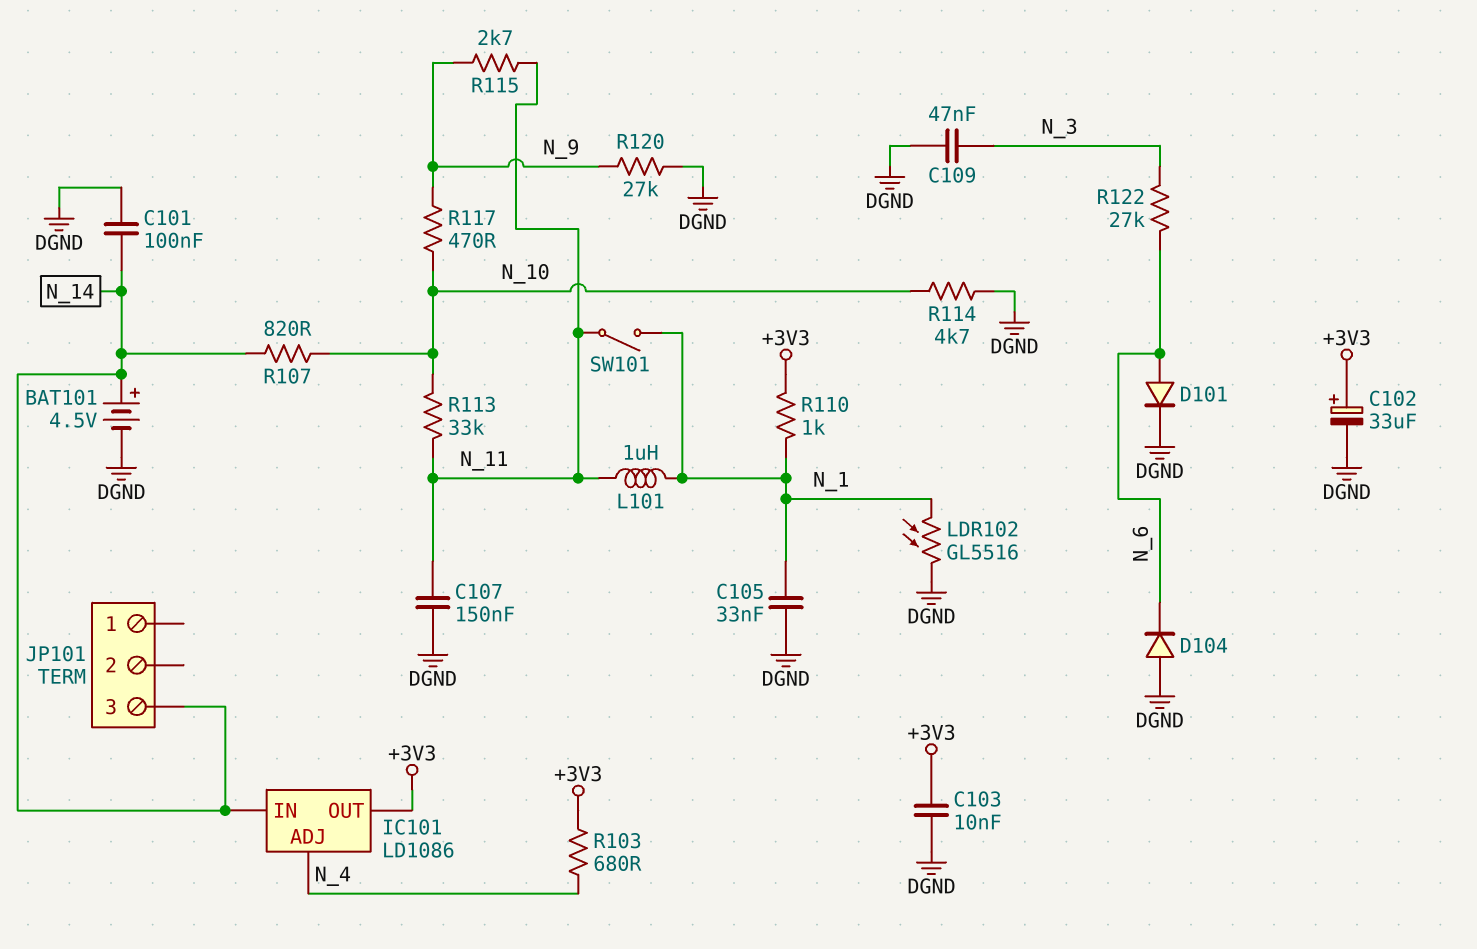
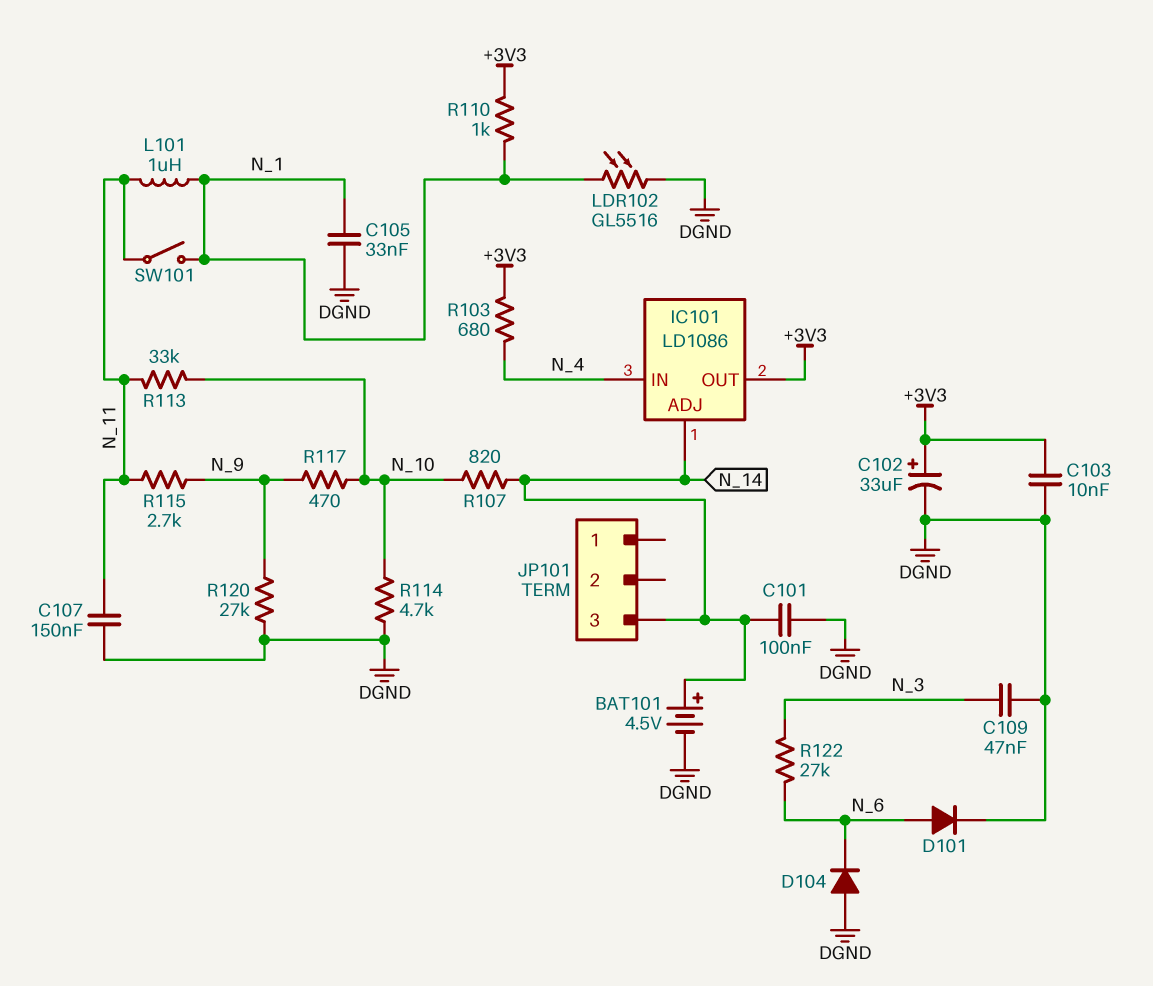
IC101 pin ADJ: N_4 -> N_14
IC101 pin IN: N_14 -> N_4

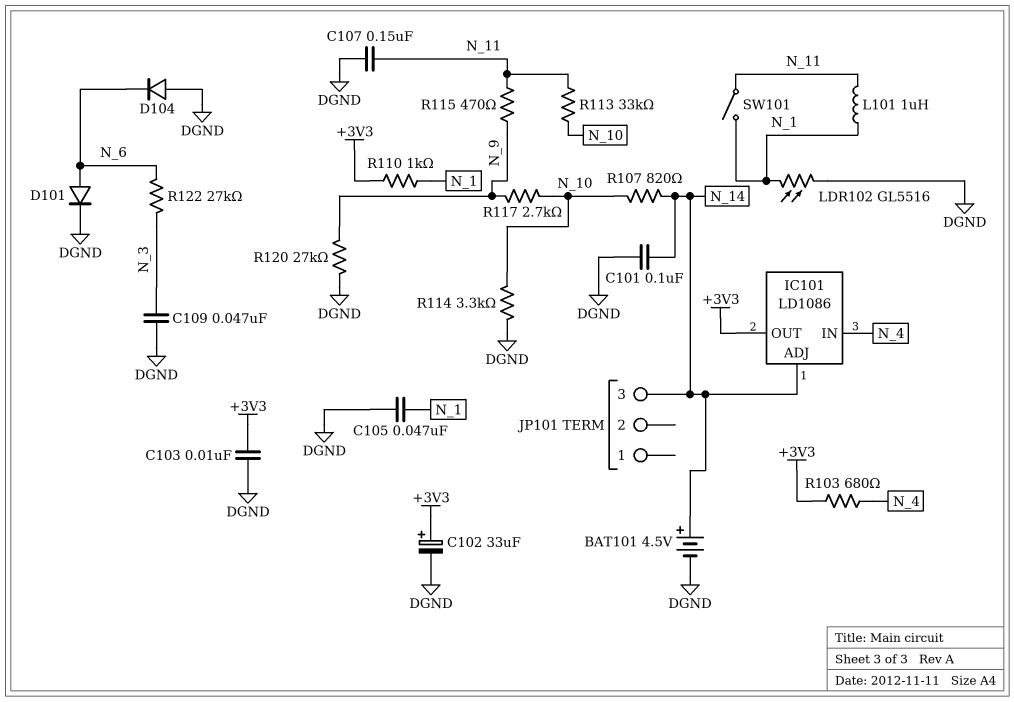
C105: 33nF (DGND, N_1) -> 47nF (DGND, N_1)
R114: 4.7k (DGND, N_10) -> 3.3k (DGND, N_10)
R115: 2.7k (N_9, N_11) -> 470 (N_9, N_11)
R117: 470 (N_9, N_10) -> 2.7k (N_9, N_10)

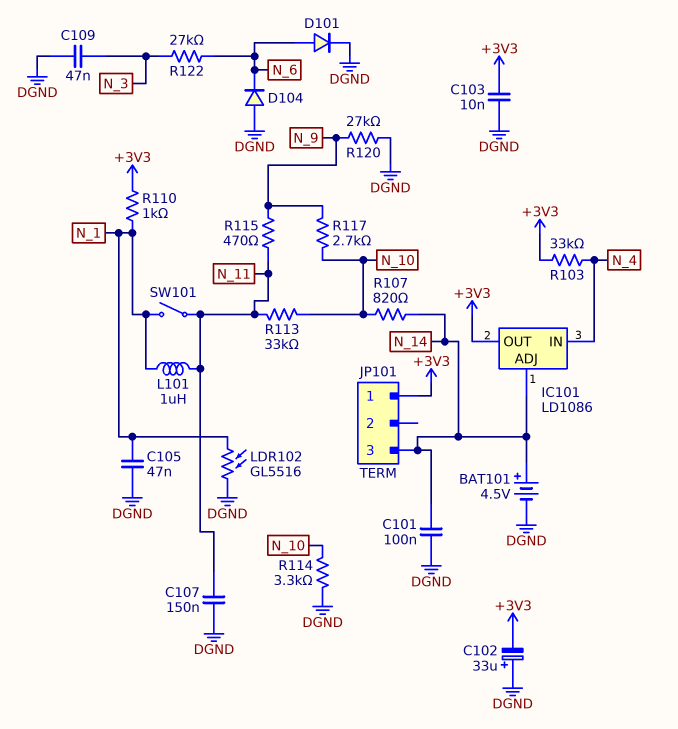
C102: 33uF (plus +3V3, minus DGND) -> 33uF (plus DGND, minus +3V3)
JP101 pin 1: none -> +3V3
R103: 680 (+3V3, N_4) -> 33k (+3V3, N_4)

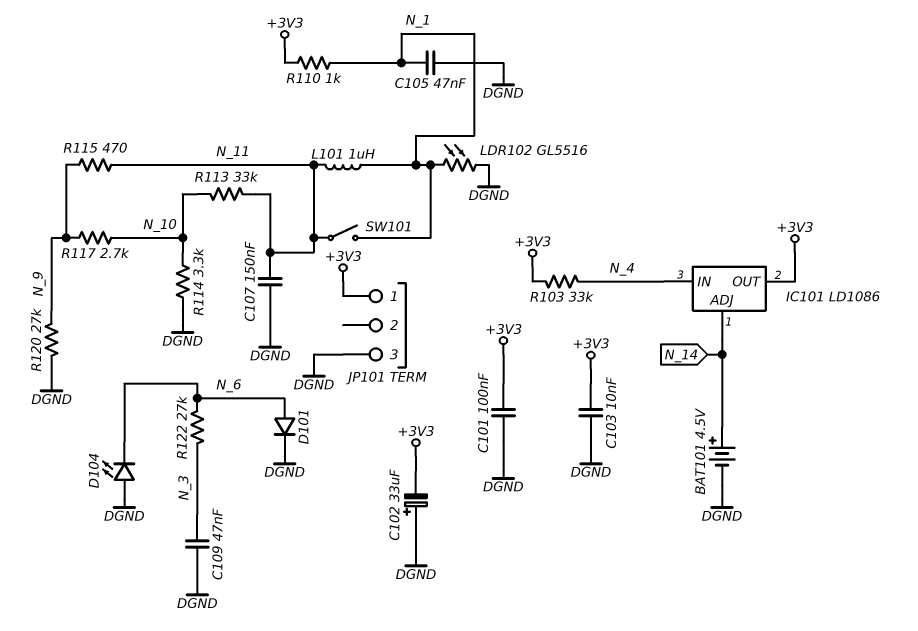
C101: 100nF (DGND, N_14) -> 100nF (+3V3, DGND)
D104: diode (A DGND, K N_6) -> LED (A DGND, K N_6)
JP101 pin 3: N_14 -> DGND
R107: 820 (N_10, N_14) -> none

